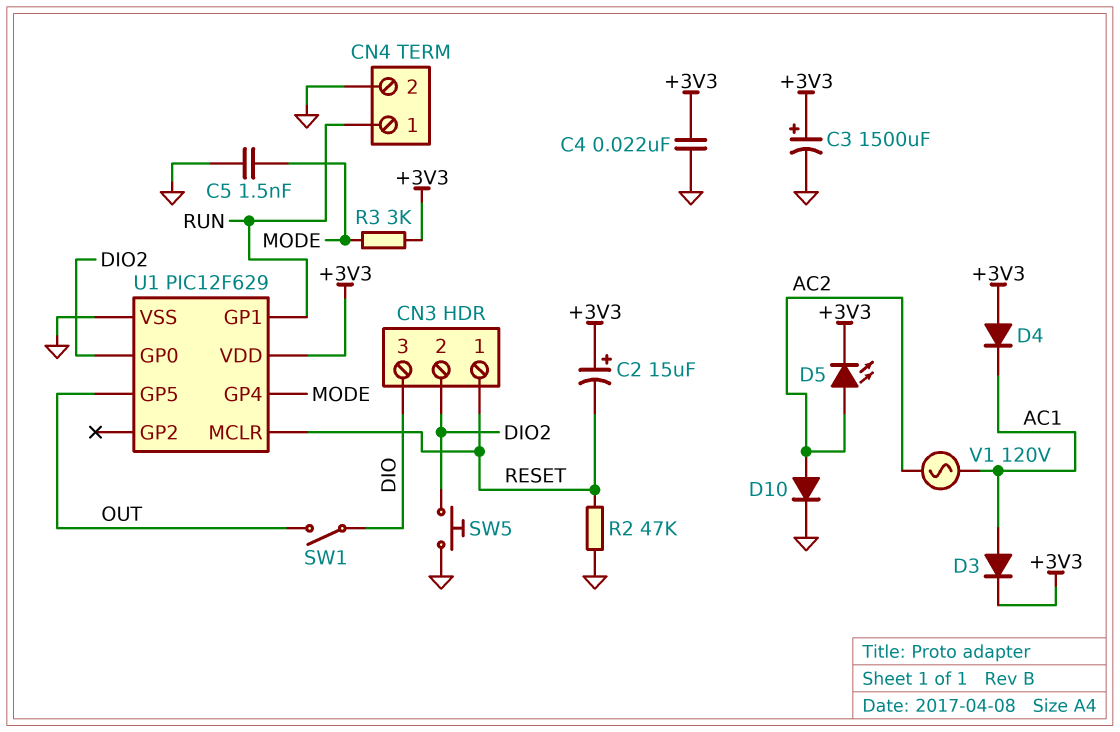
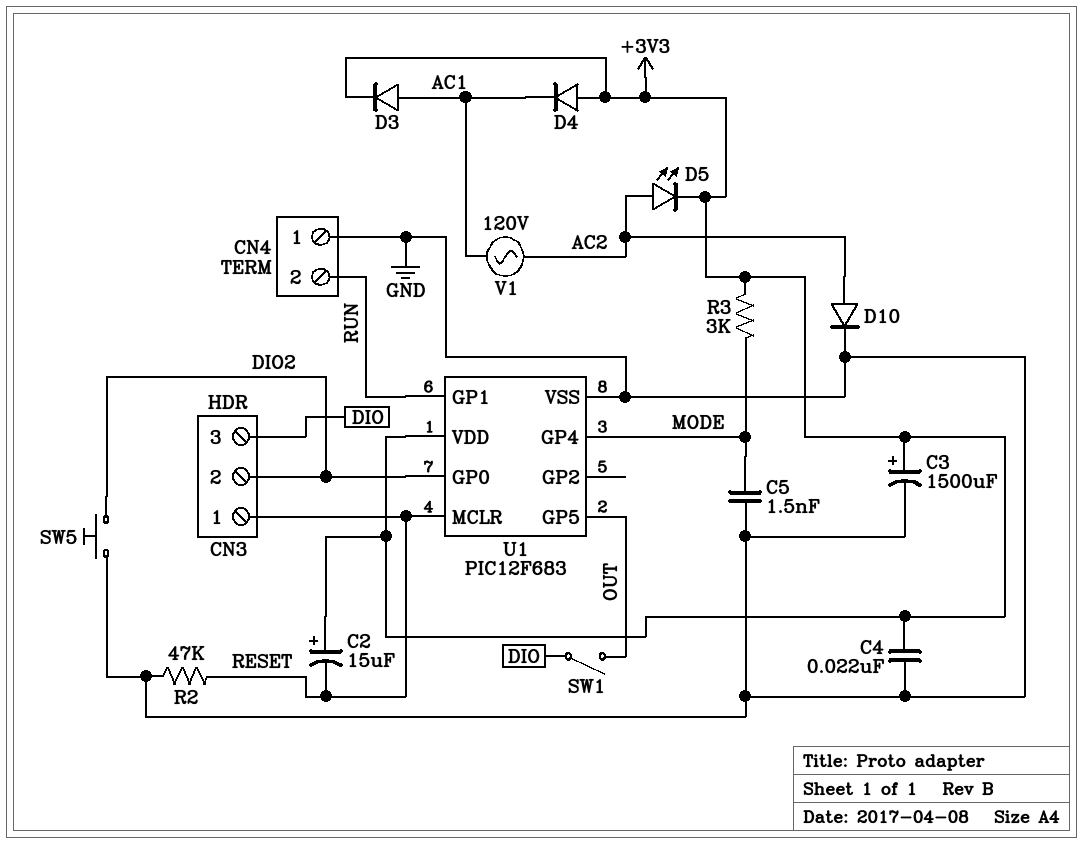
CN4 pin 1: RUN -> GND
CN4 pin 2: GND -> RUN
U1: PIC12F629 -> PIC12F683

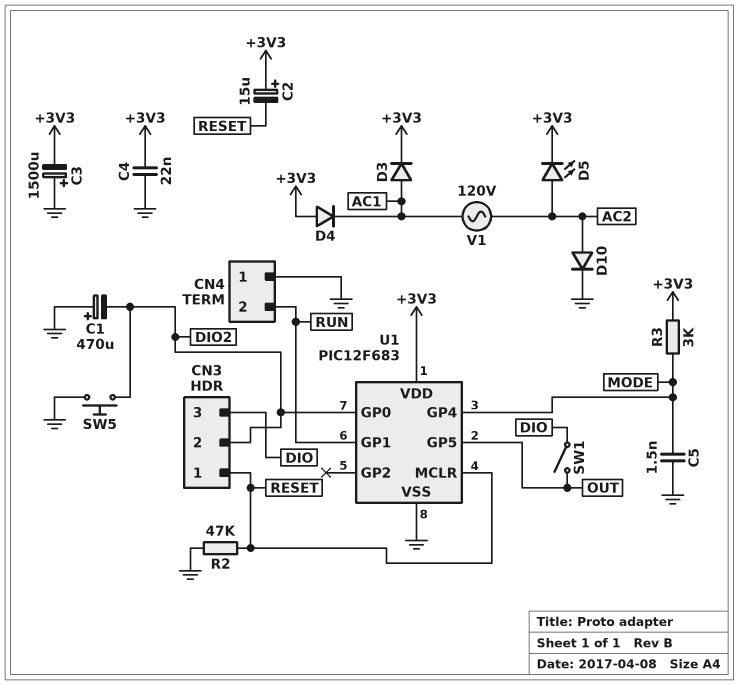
C1: none -> 470uF (plus GND, minus DIO2)
C3: 1500uF (plus +3V3, minus GND) -> 1500uF (plus GND, minus +3V3)

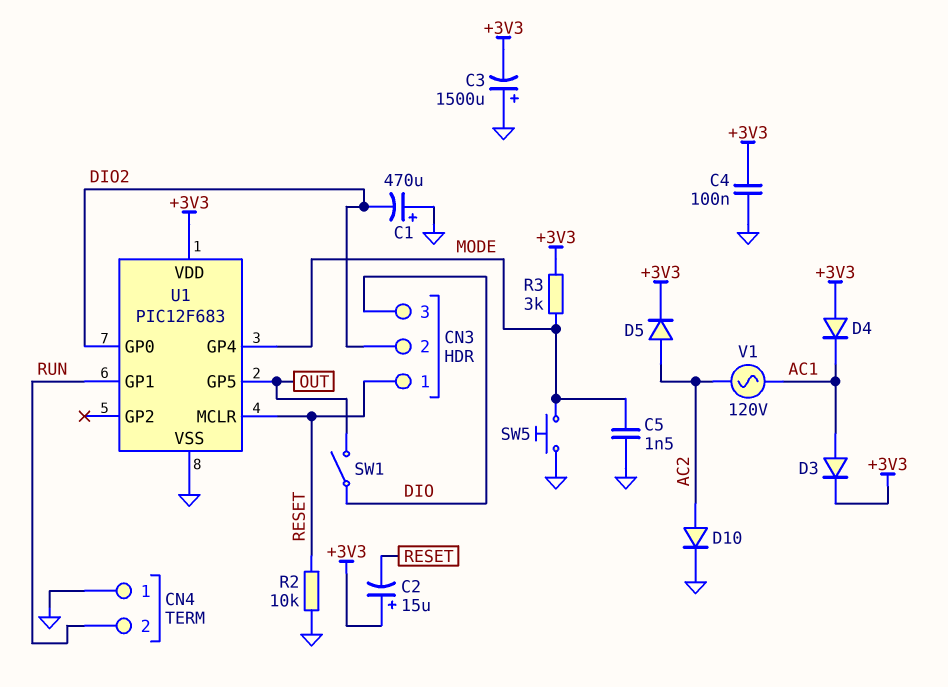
C4: 22nF (+3V3, GND) -> 100nF (+3V3, GND)
D5: LED (A AC2, K +3V3) -> diode (A AC2, K +3V3)
R2: 47k (GND, RESET) -> 10k (GND, RESET)
SW5: button (DIO2, GND) -> button (GND, MODE)

